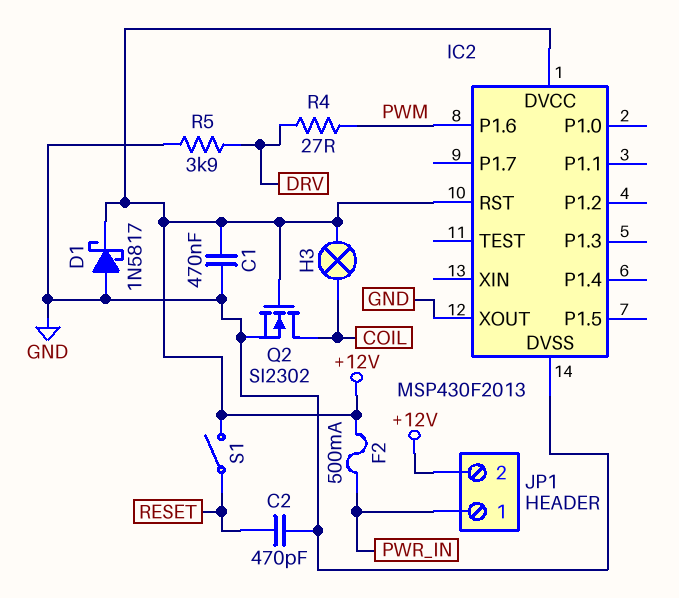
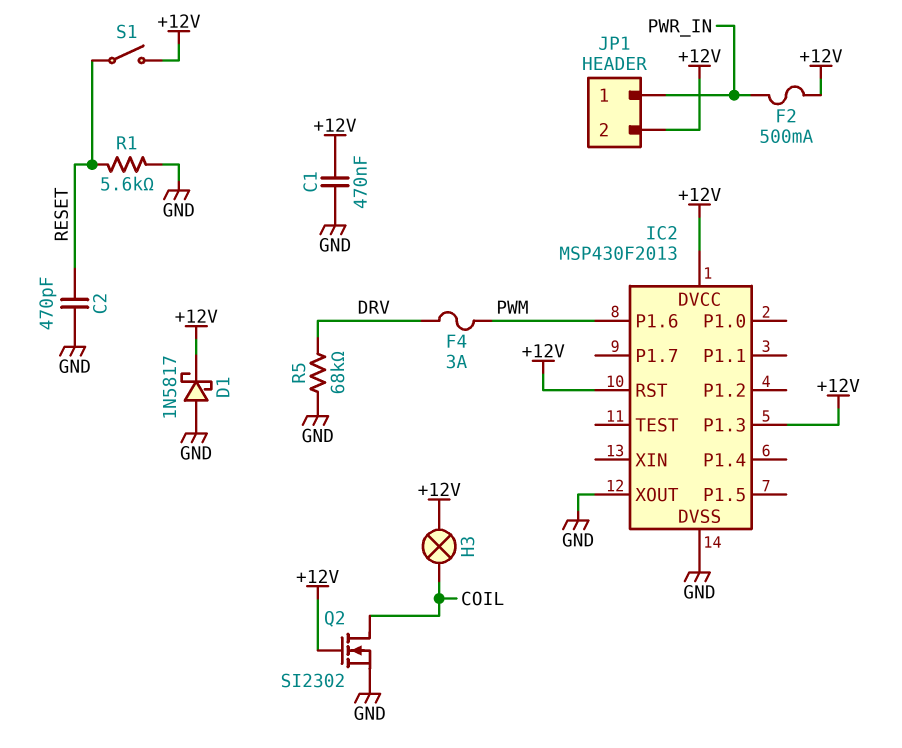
F4: none -> 3A (DRV, PWM)
IC2 pin P1.3: none -> +12V
R1: none -> 5.6k (GND, RESET)
R4: 27 (DRV, PWM) -> none
R5: 3.9k (DRV, GND) -> 68k (DRV, GND)

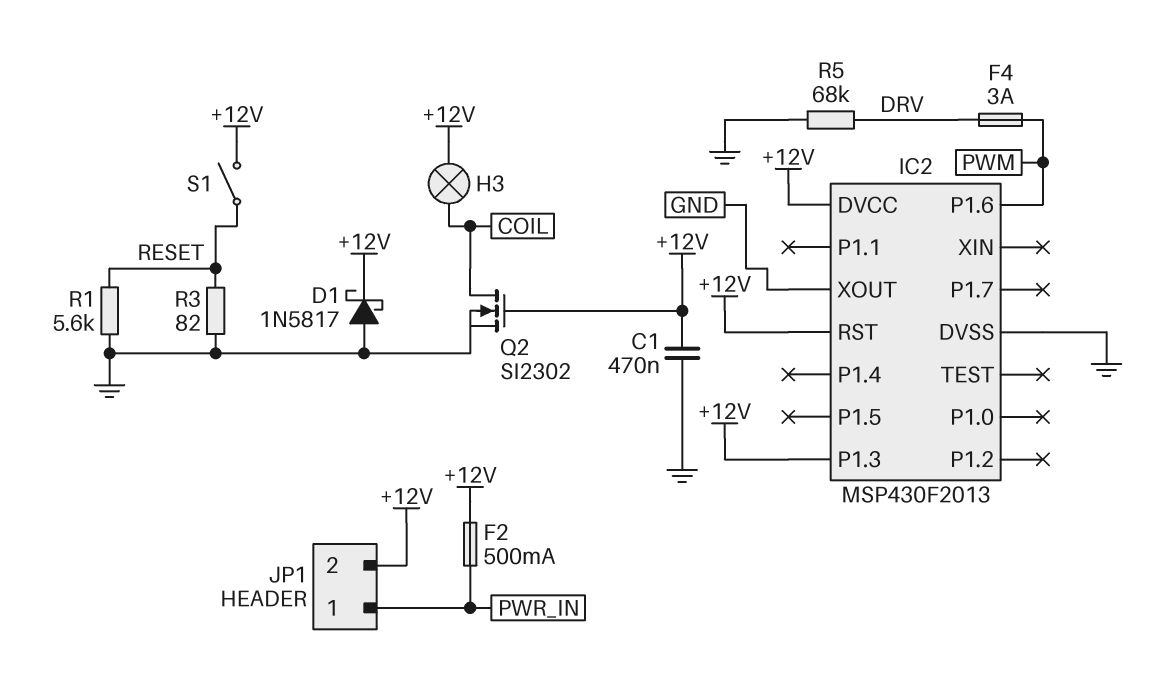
C2: 470pF (GND, RESET) -> none
R3: none -> 82 (GND, RESET)

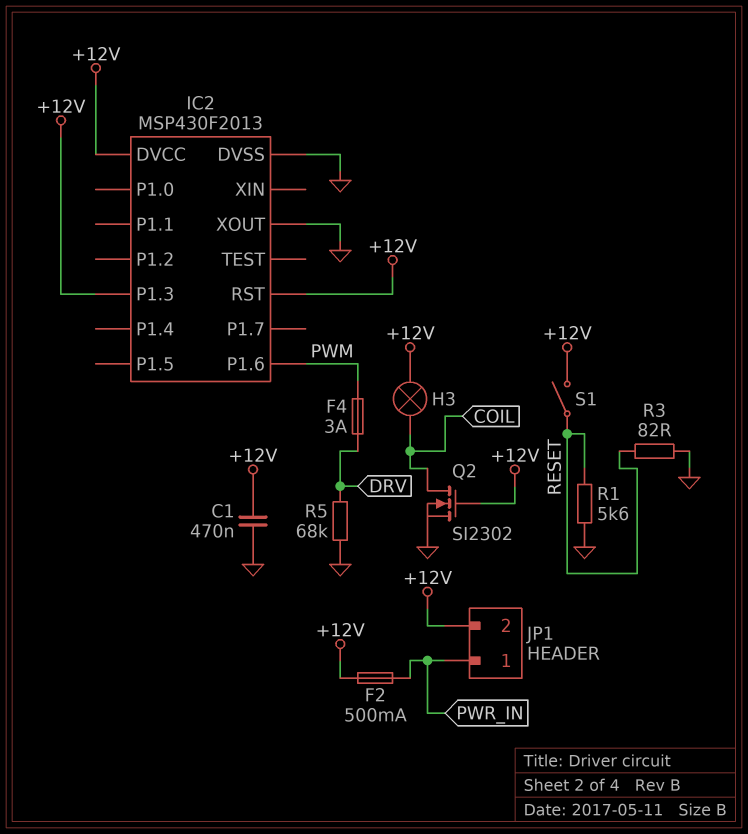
D1: schottky 1N5817 (A GND, K +12V) -> none

